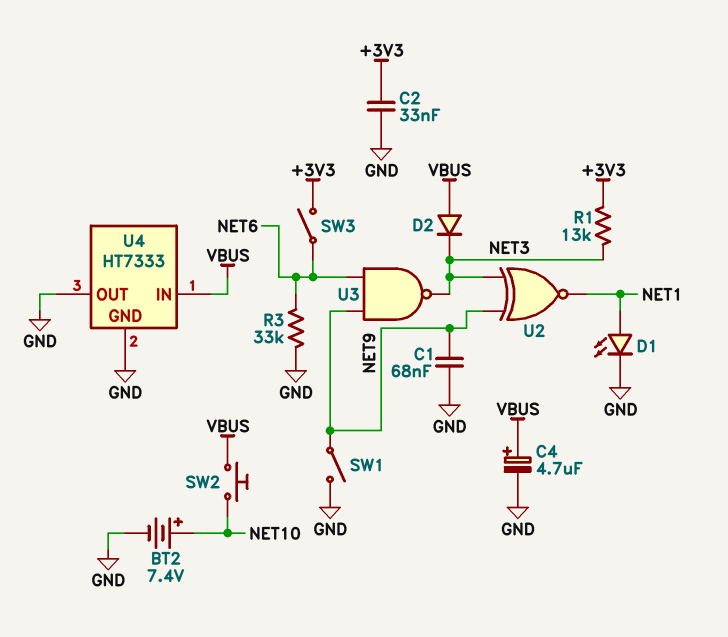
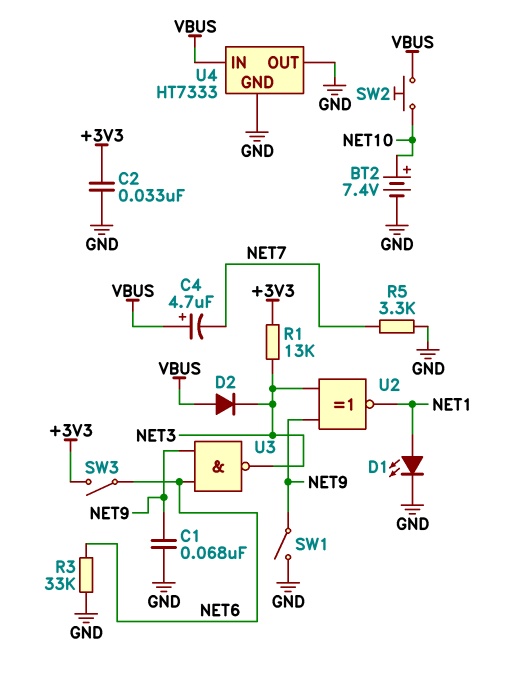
C4: 4.7uF (plus VBUS, minus GND) -> 4.7uF (plus VBUS, minus NET7)
R5: none -> 3.3k (GND, NET7)

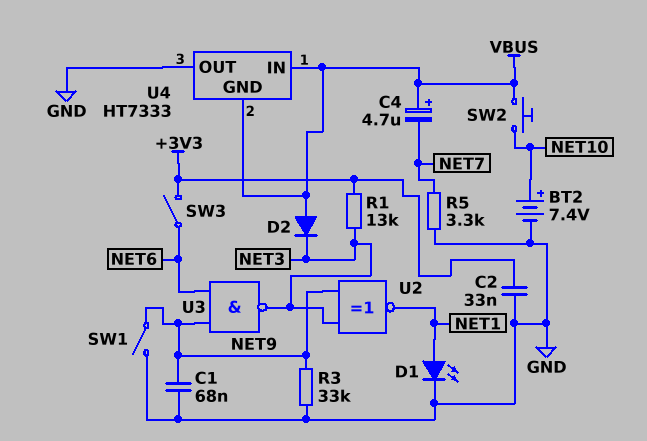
R3: 33k (GND, NET6) -> 33k (GND, NET9)
U4 pin GND: GND -> VBUS

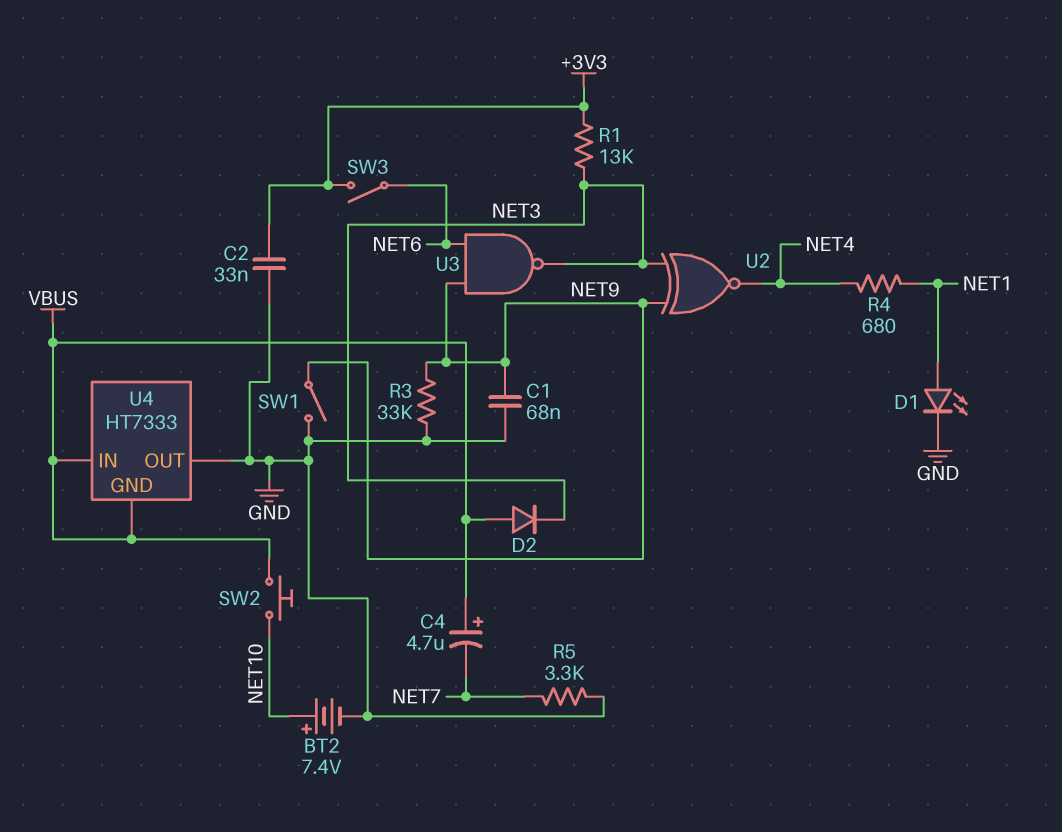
R4: none -> 680 (NET1, NET4)
U2: XNOR (in NET3, in NET9, out NET1) -> XNOR (in NET3, in NET9, out NET4)

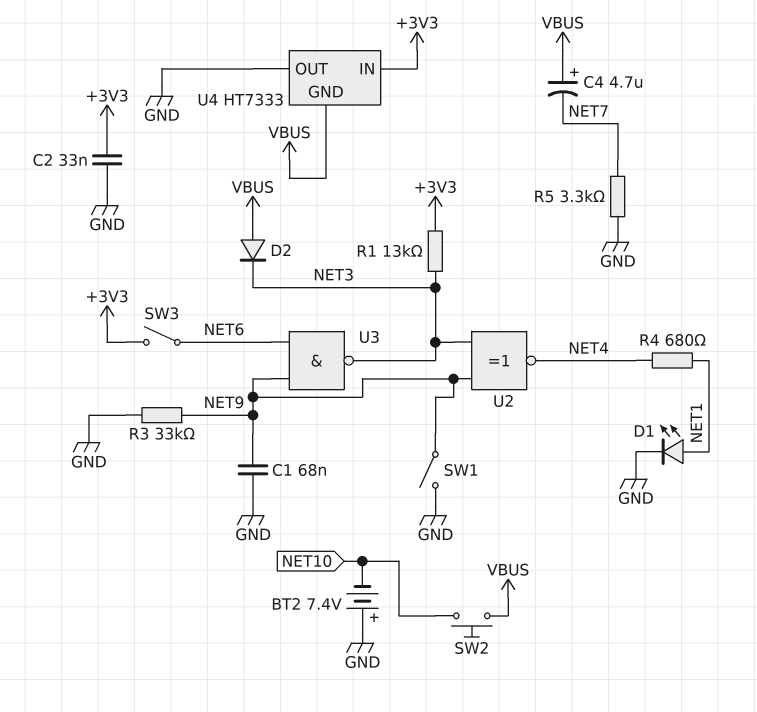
BT2: 7.4V (plus NET10, minus GND) -> 7.4V (plus GND, minus NET10)
U4 pin IN: VBUS -> +3V3

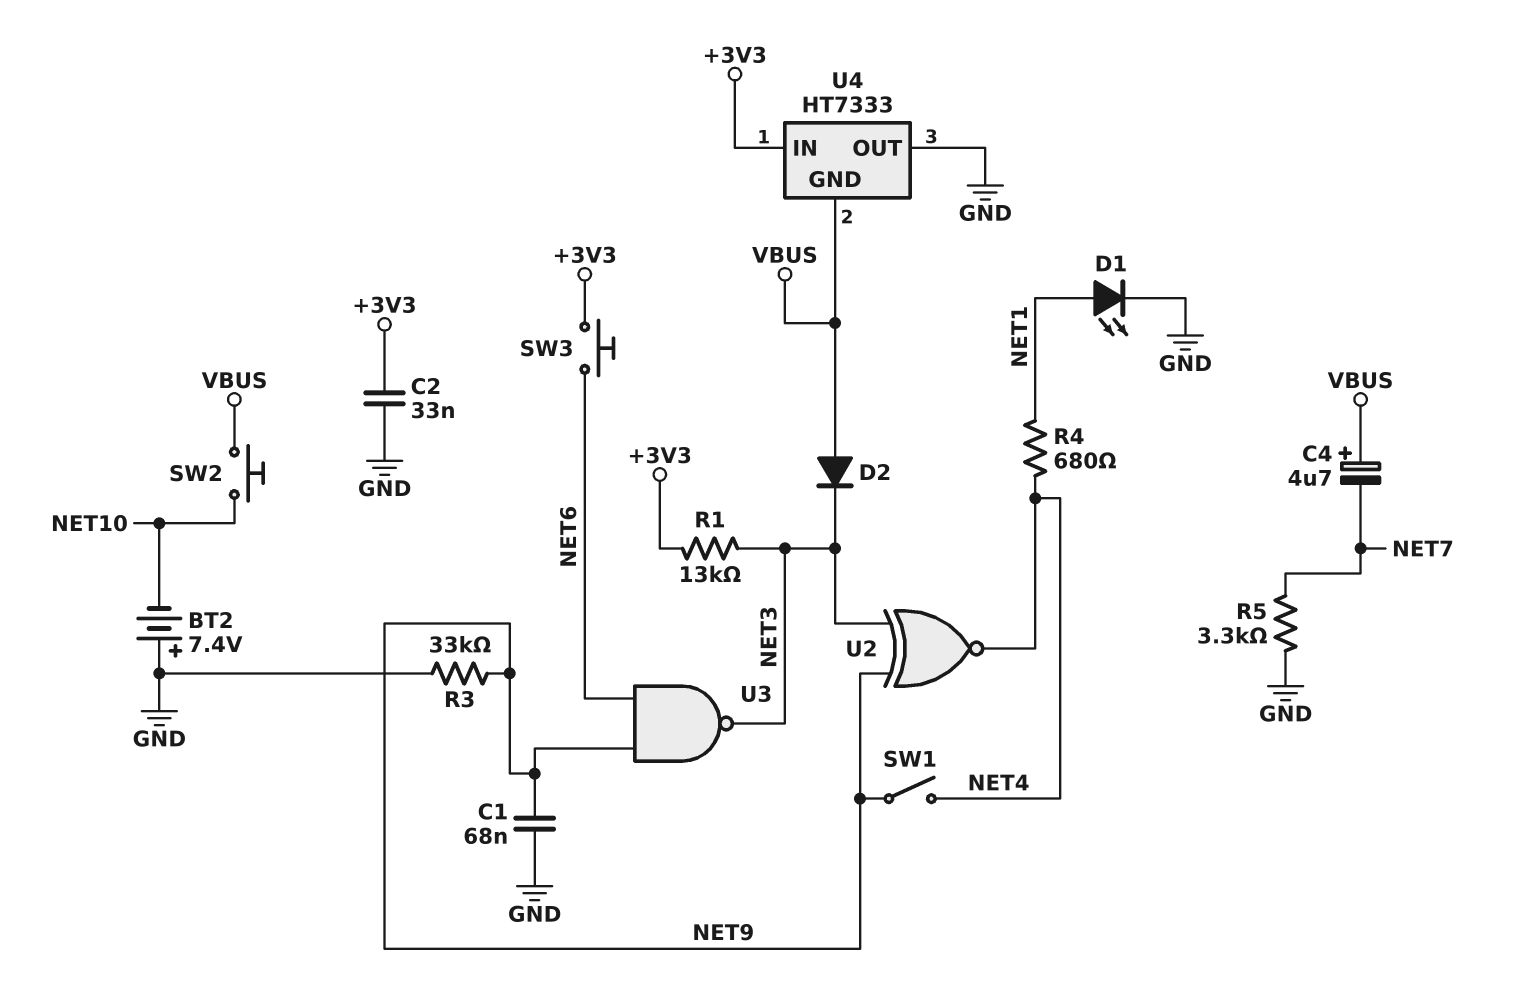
SW1: switch (GND, NET9) -> switch (NET4, NET9)
SW3: switch (+3V3, NET6) -> button (+3V3, NET6)

